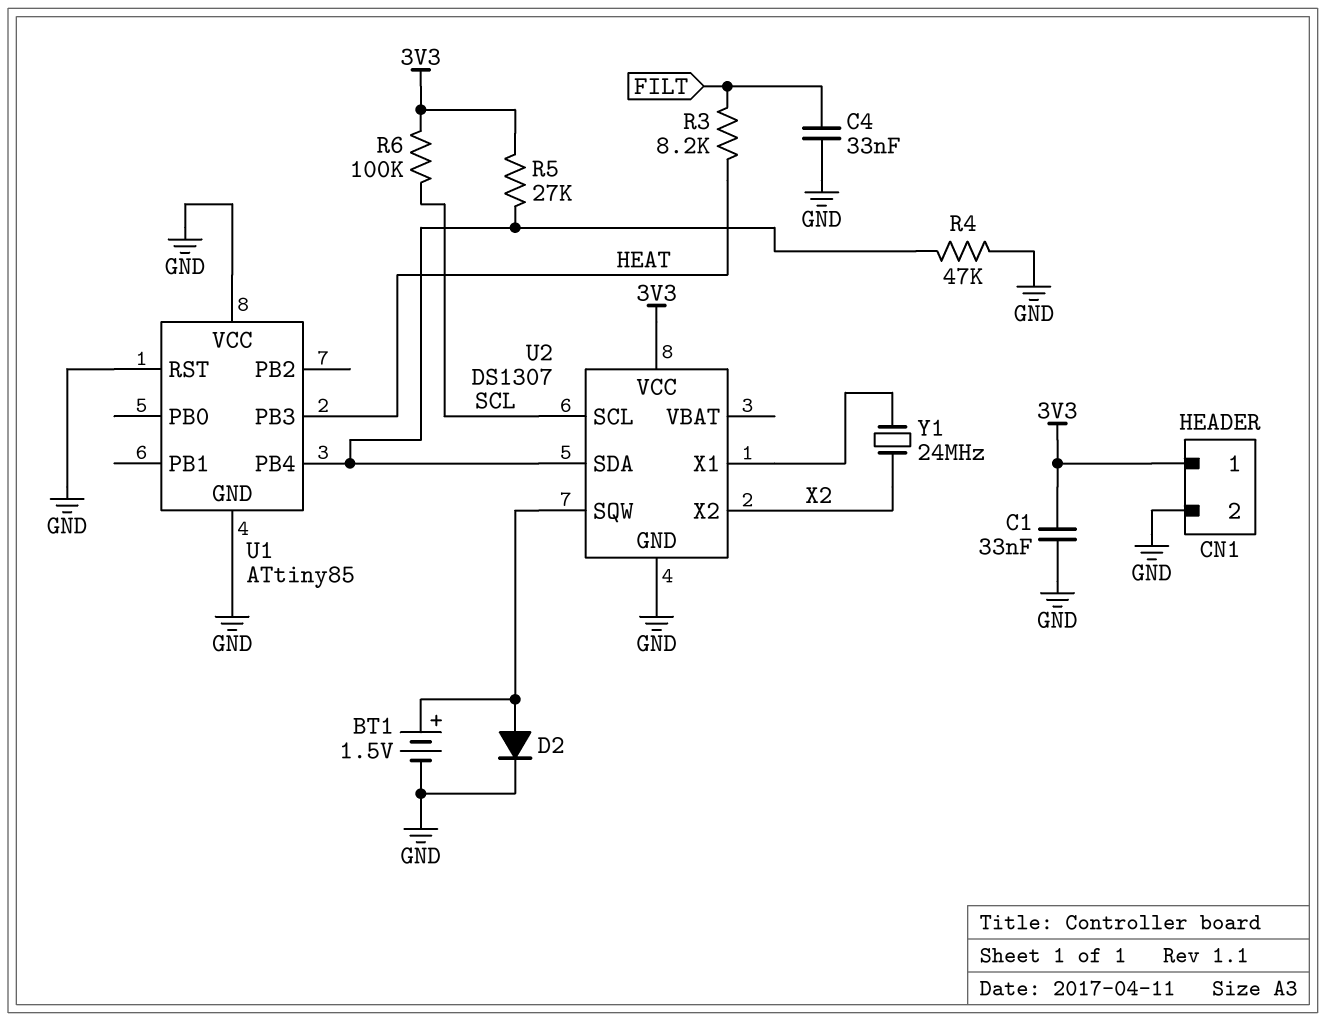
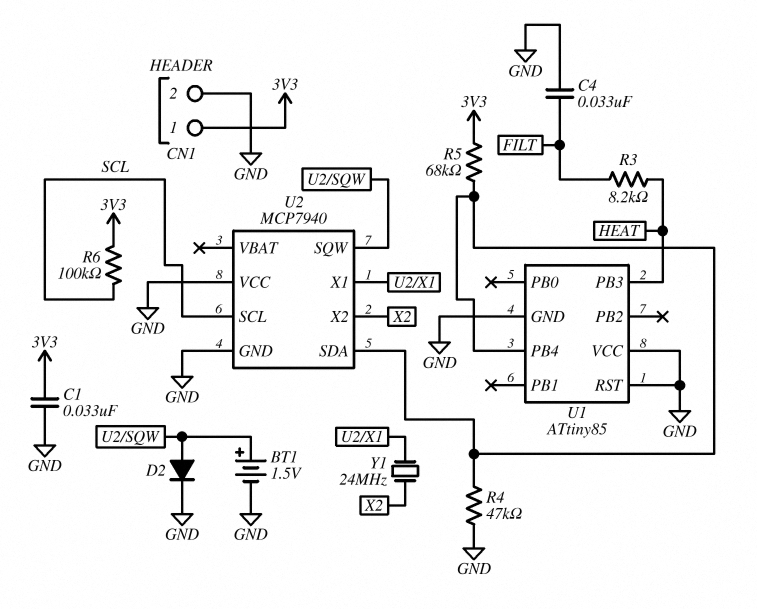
R5: 27k (3V3, U1/PB4) -> 68k (3V3, U1/PB4)
U2: DS1307 -> MCP7940
U2 pin VCC: 3V3 -> GND

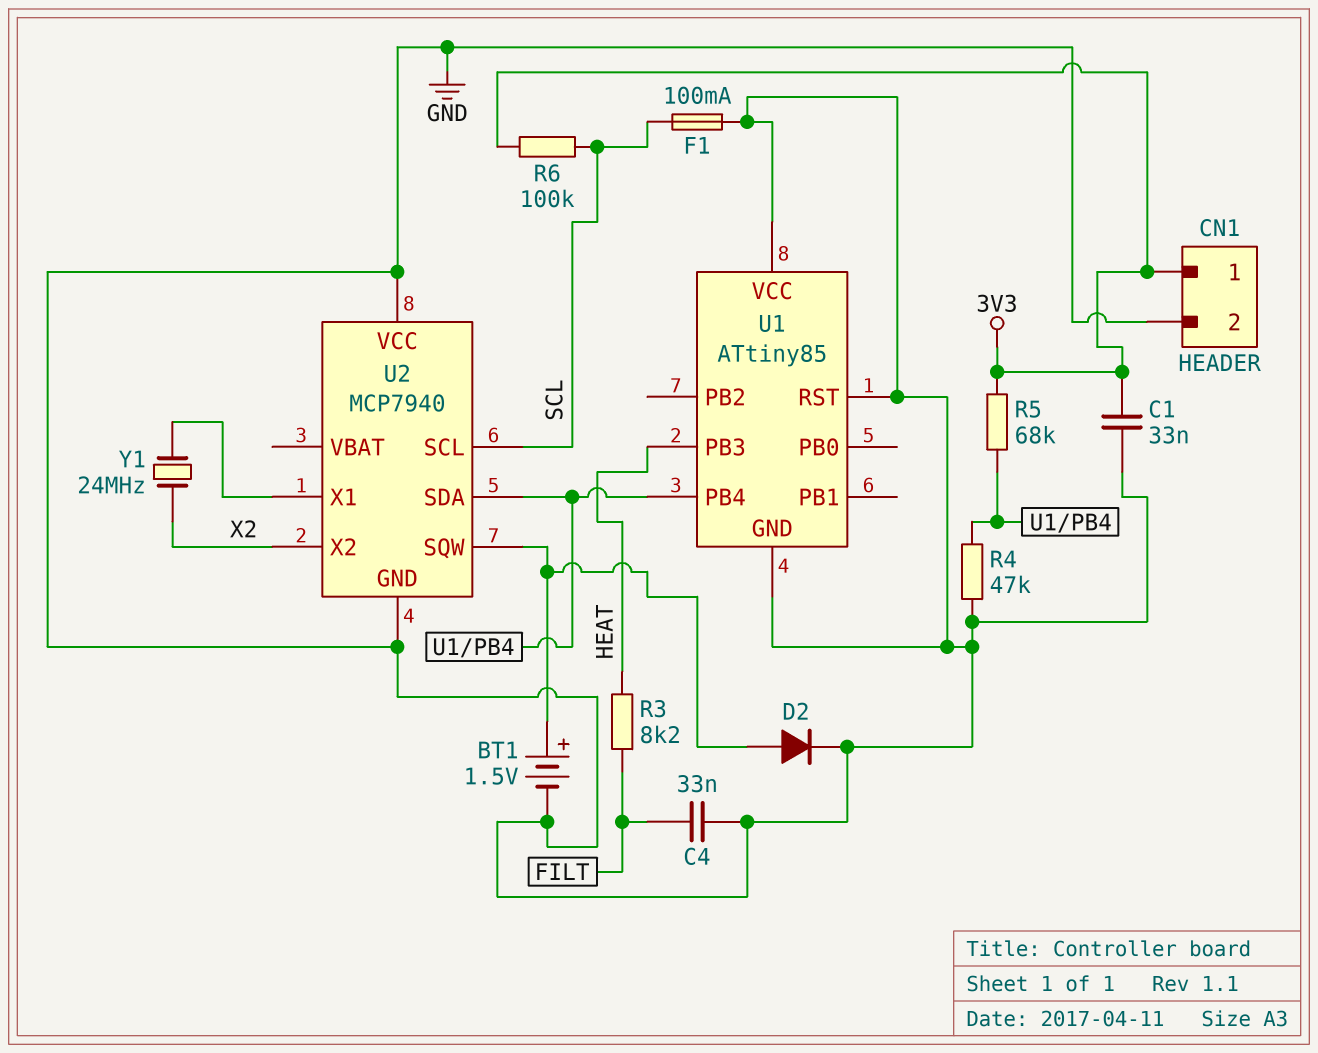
F1: none -> 100mA (GND, SCL)

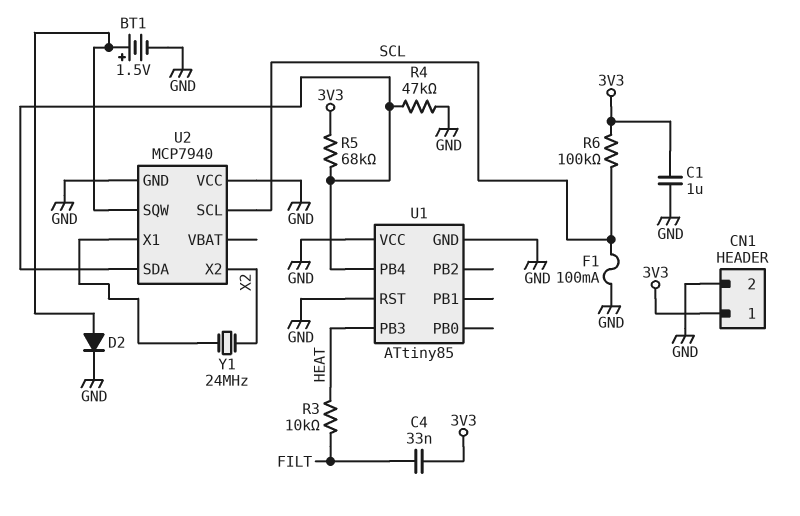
C1: 33nF (3V3, GND) -> 1uF (3V3, GND)
C4: 33nF (FILT, GND) -> 33nF (3V3, FILT)
R3: 8.2k (FILT, HEAT) -> 10k (FILT, HEAT)

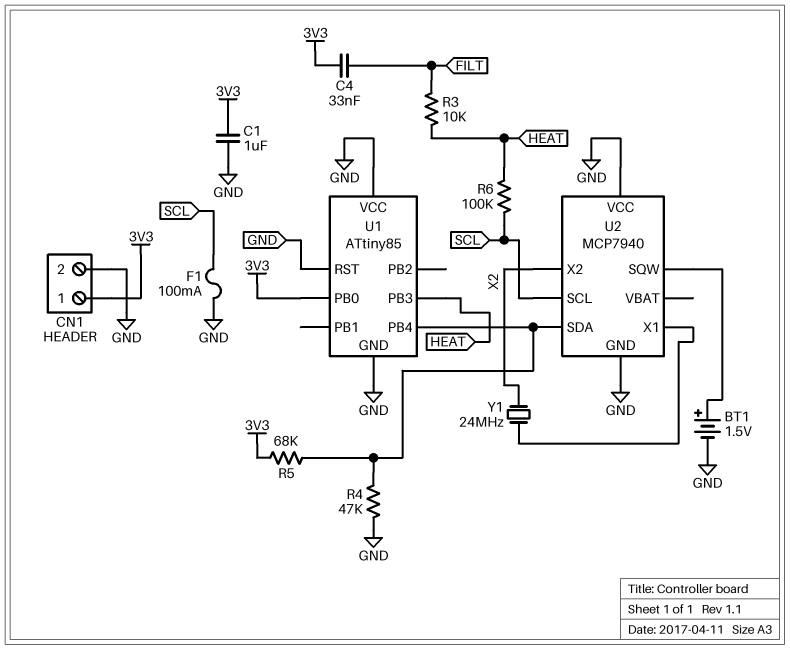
D2: diode (A U2/SQW, K GND) -> none
R6: 100k (3V3, SCL) -> 100k (HEAT, SCL)
U1 pin PB0: none -> 3V3

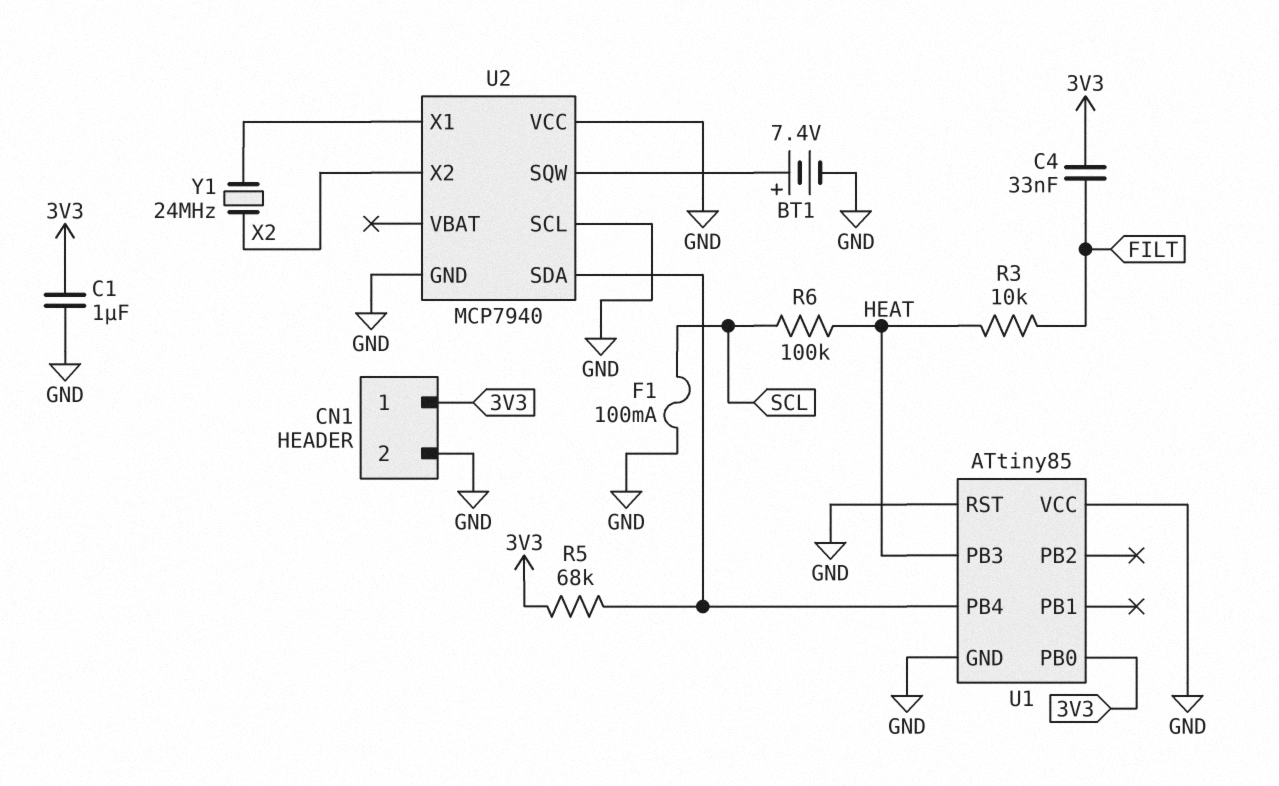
BT1: 1.5V (plus U2/SQW, minus GND) -> 7.4V (plus U2/SQW, minus GND)
R4: 47k (GND, U1/PB4) -> none
U2 pin SCL: SCL -> GND

